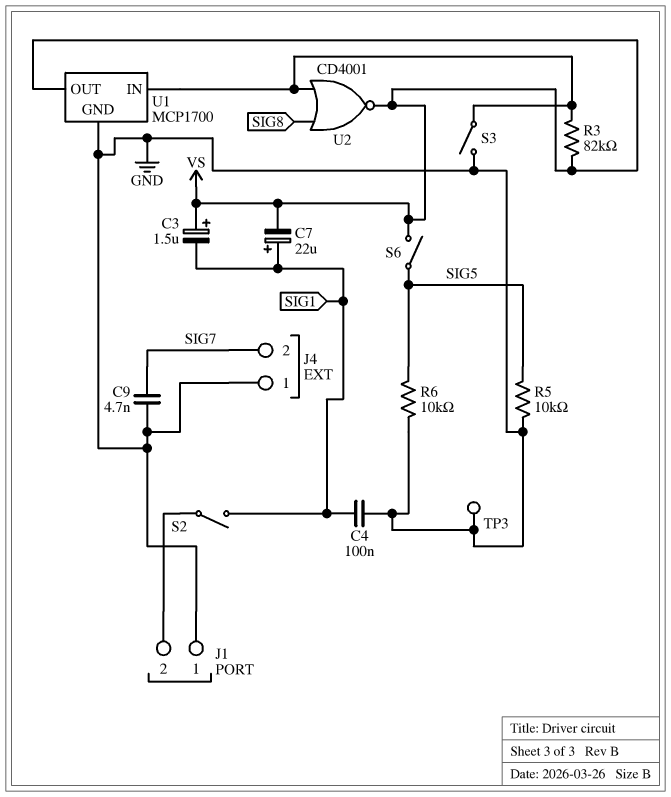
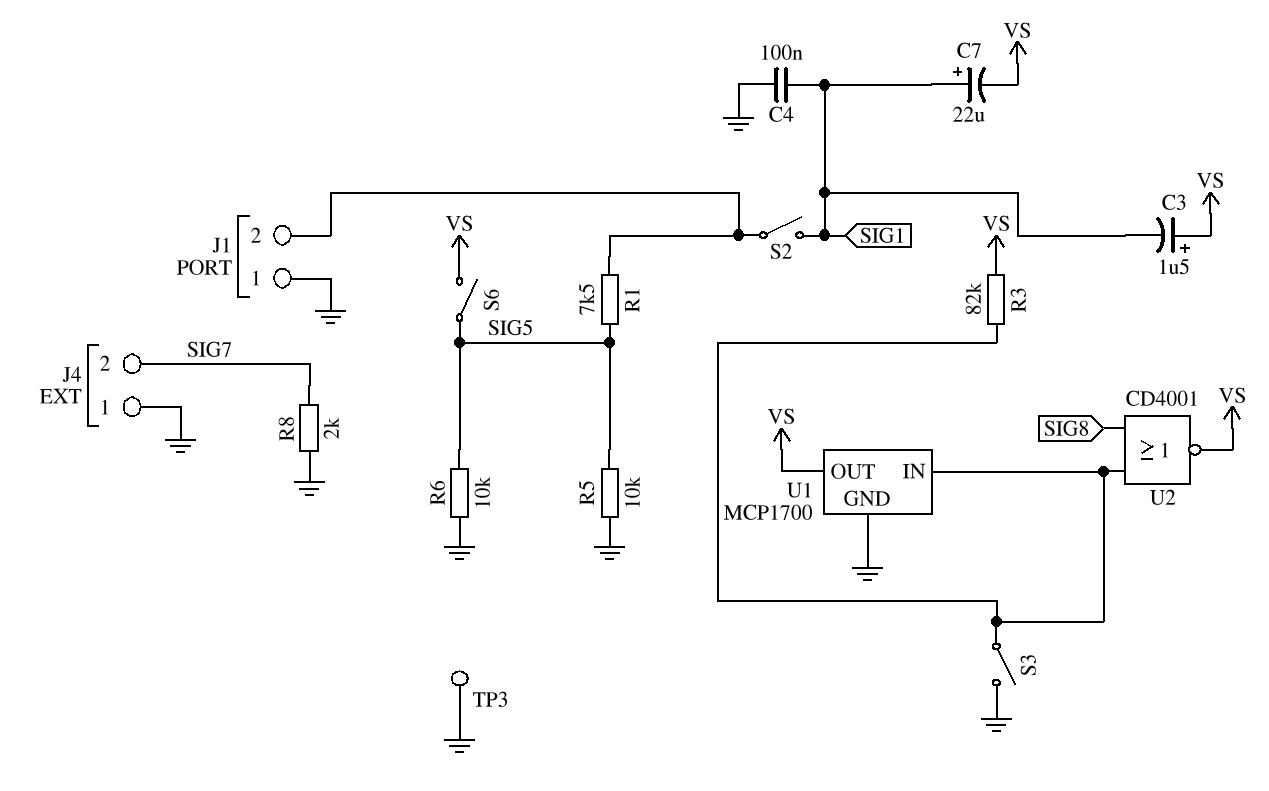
C9: 4.7nF (GND, SIG7) -> none
R1: none -> 7.5k (J1/2, SIG5)
R8: none -> 2k (GND, SIG7)

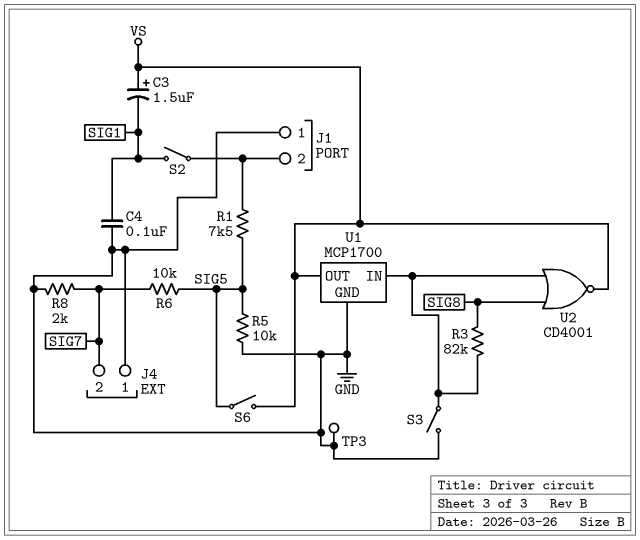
C7: 22uF (plus SIG1, minus VS) -> none
R3: 82k (U1/IN, VS) -> 82k (SIG8, U1/IN)
R6: 10k (GND, SIG5) -> 10k (SIG5, SIG7)

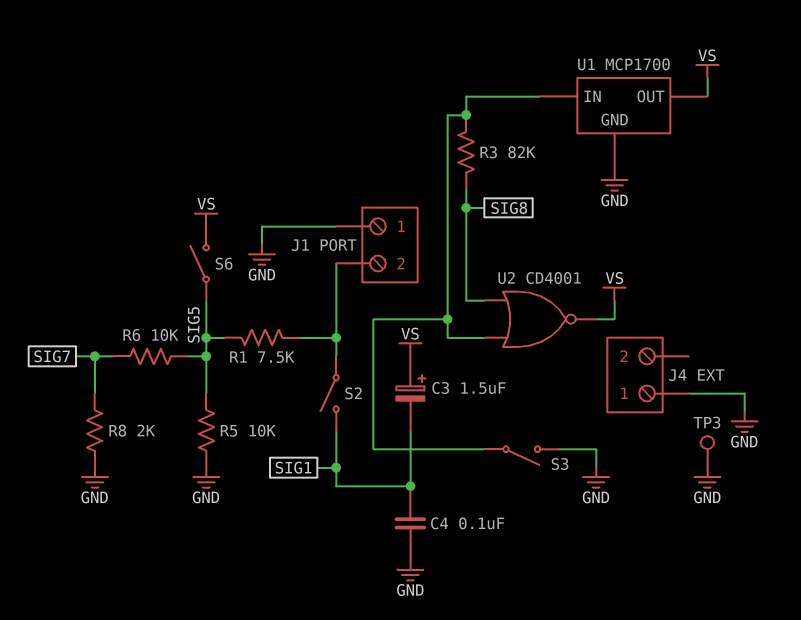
J4 pin 2: SIG7 -> none

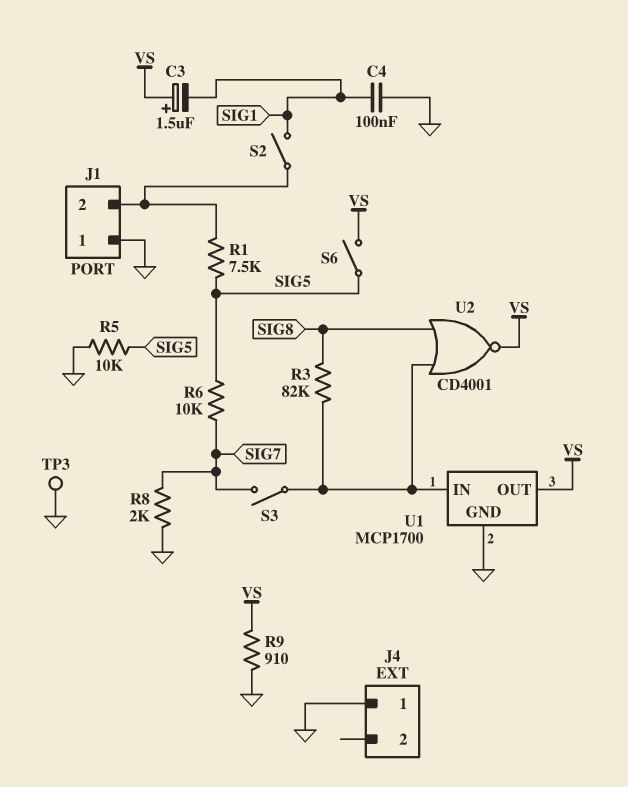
R9: none -> 910 (GND, VS)
S3: switch (GND, U1/IN) -> switch (SIG7, U1/IN)

